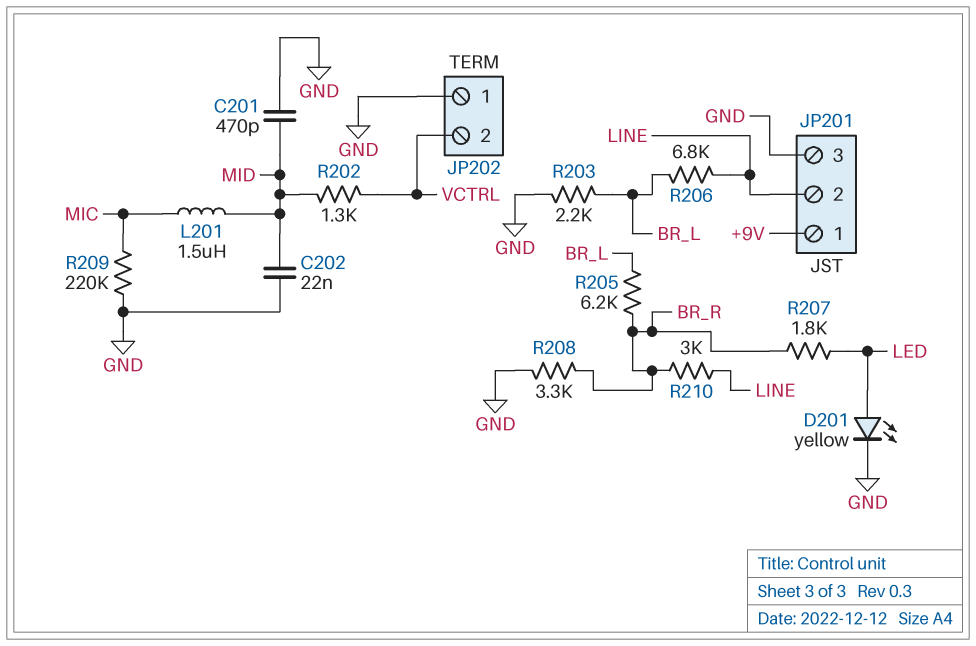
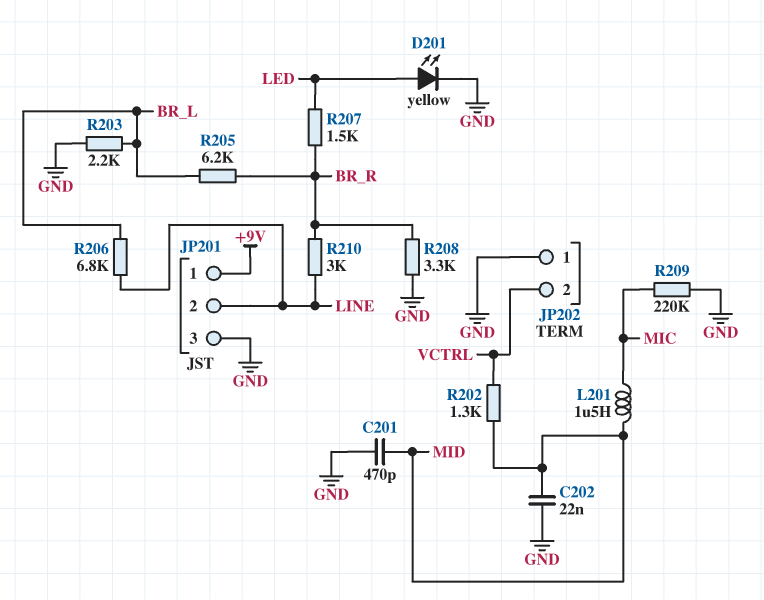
R207: 1.8k (BR_R, LED) -> 1.5k (BR_R, LED)

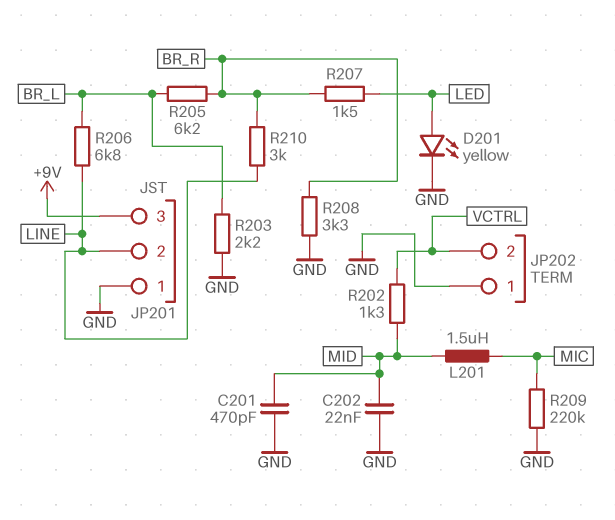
JP201 pin 1: +9V -> GND
JP201 pin 3: GND -> +9V

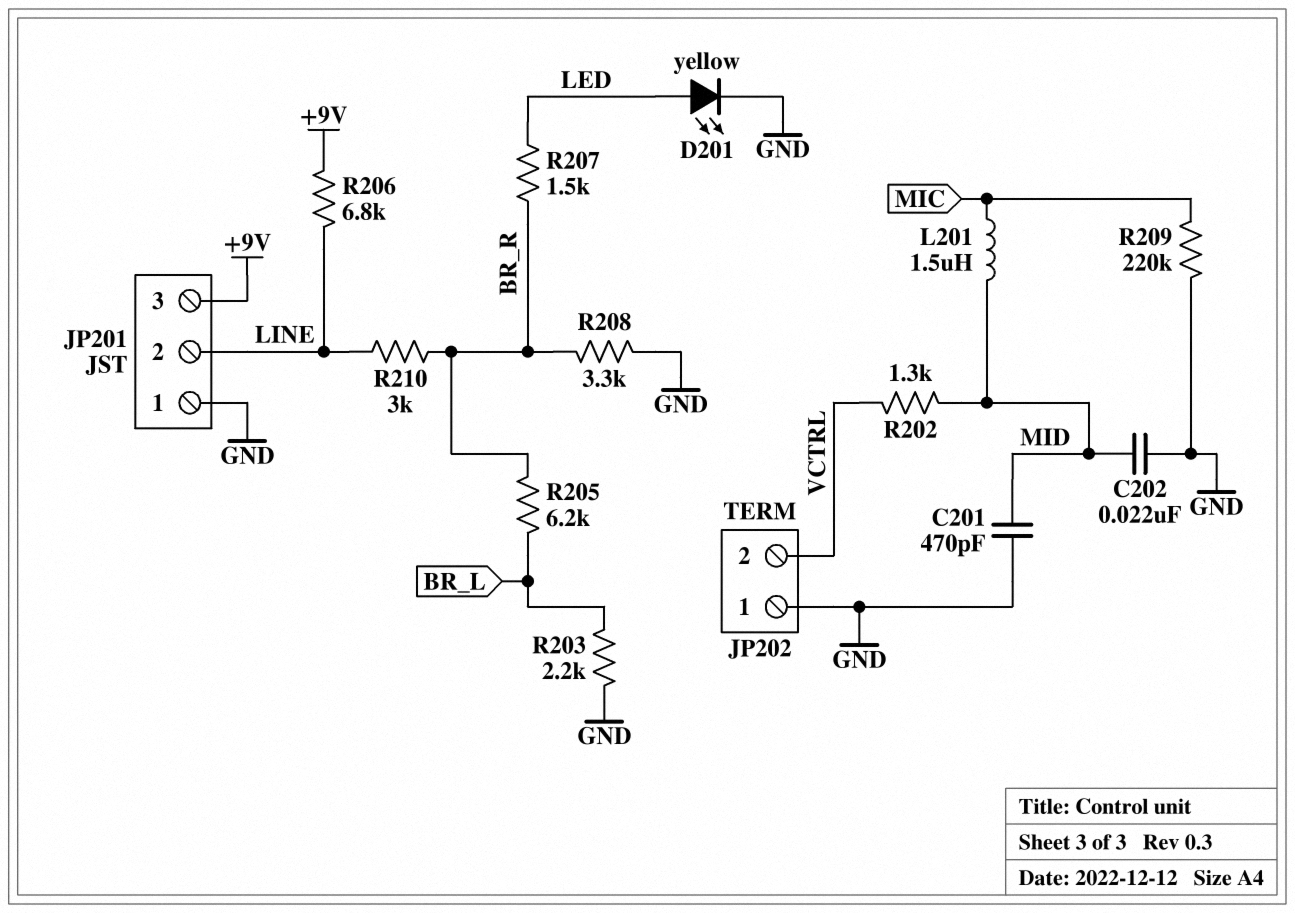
R206: 6.8k (BR_L, LINE) -> 6.8k (+9V, LINE)

